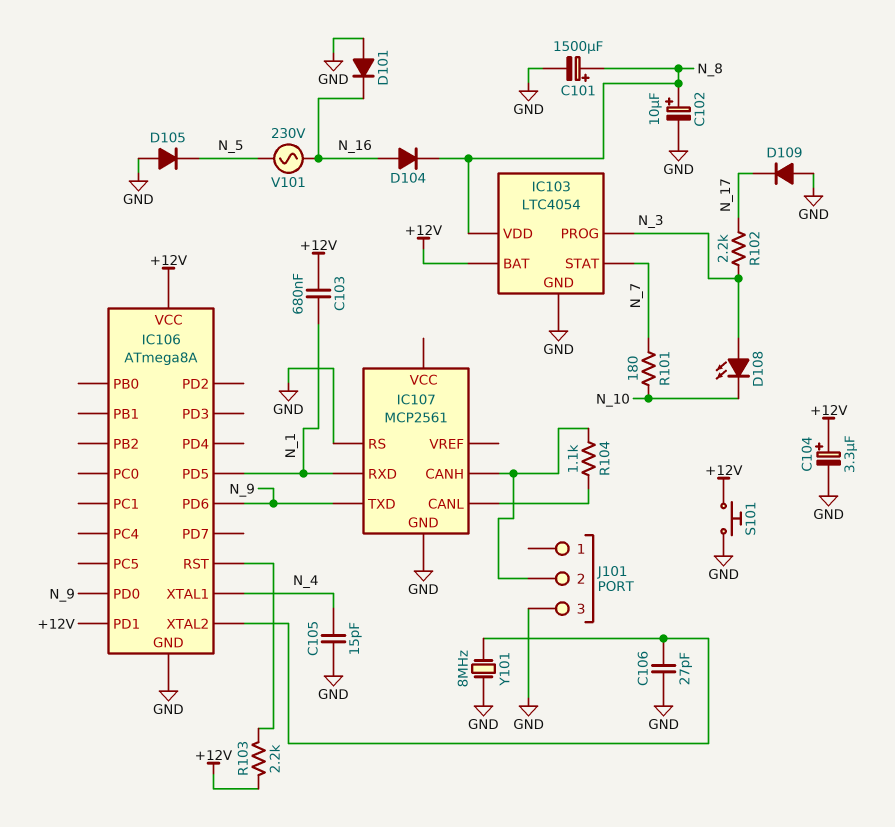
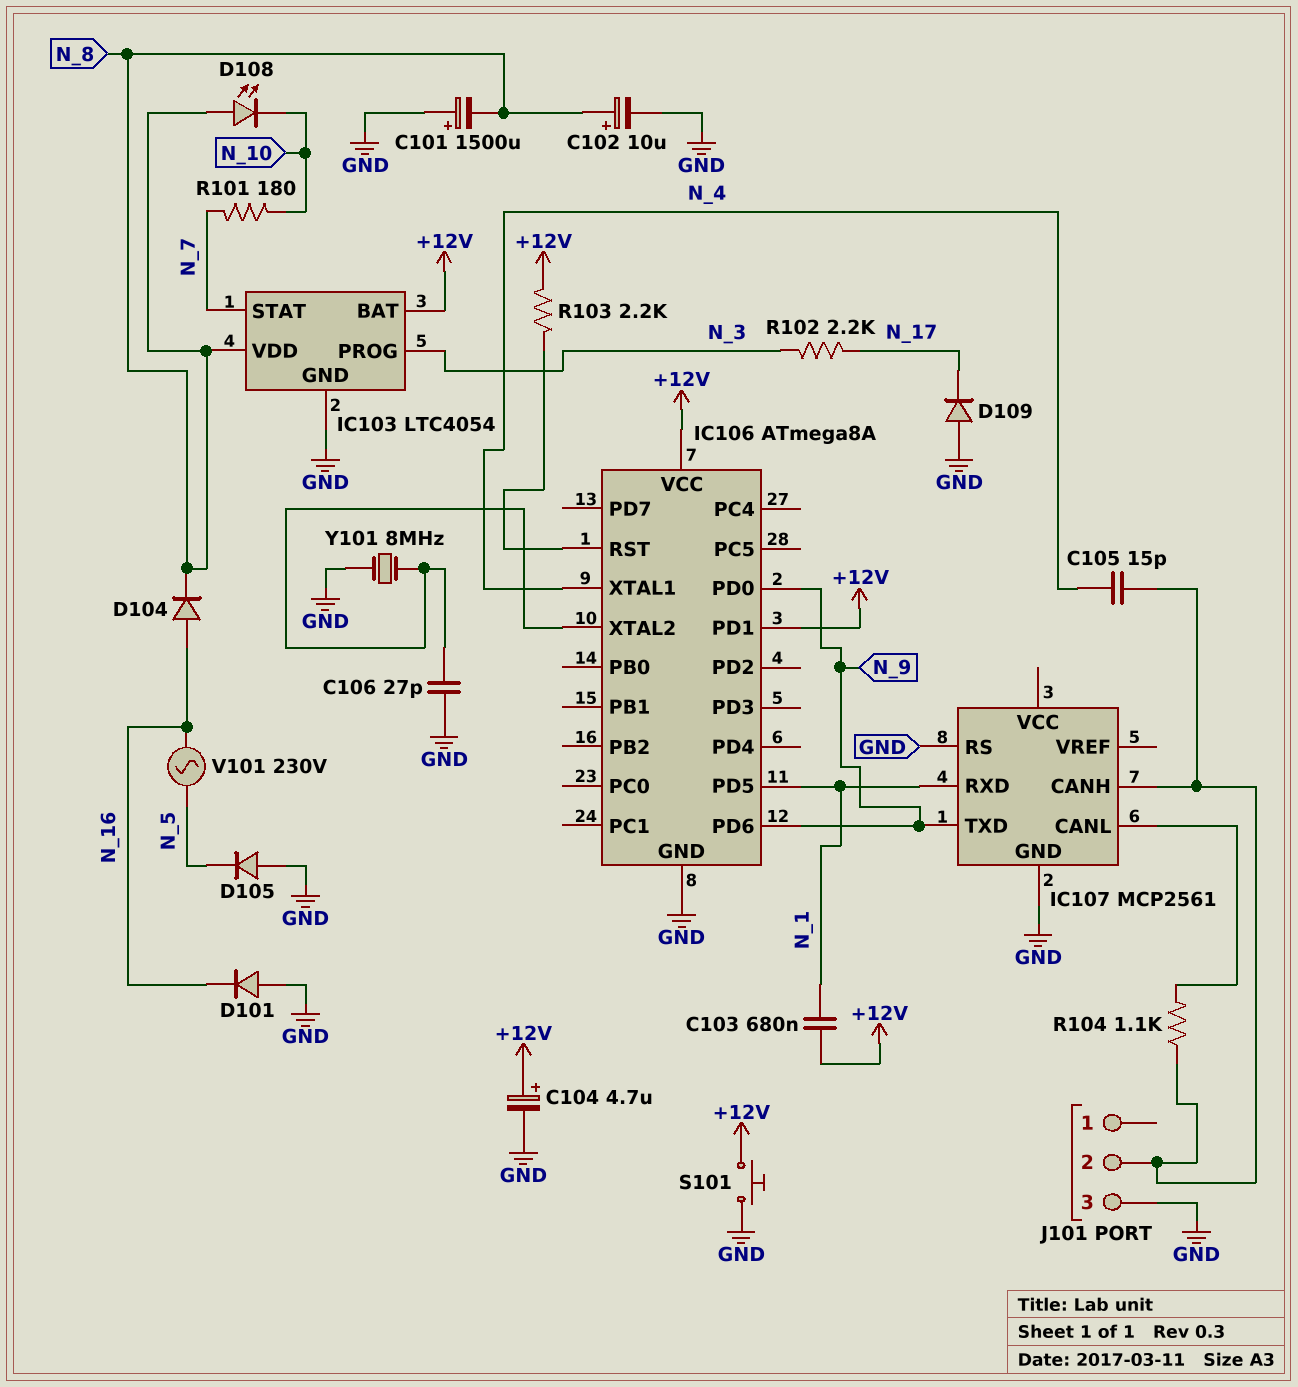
C101: 1500uF (plus N_8, minus GND) -> 1500uF (plus GND, minus N_8)
C104: 3.3uF (plus +12V, minus GND) -> 4.7uF (plus +12V, minus GND)
C105: 15pF (GND, N_4) -> 15pF (IC107/CANH, N_4)
D108: LED (A N_3, K N_10) -> LED (A N_8, K N_10)

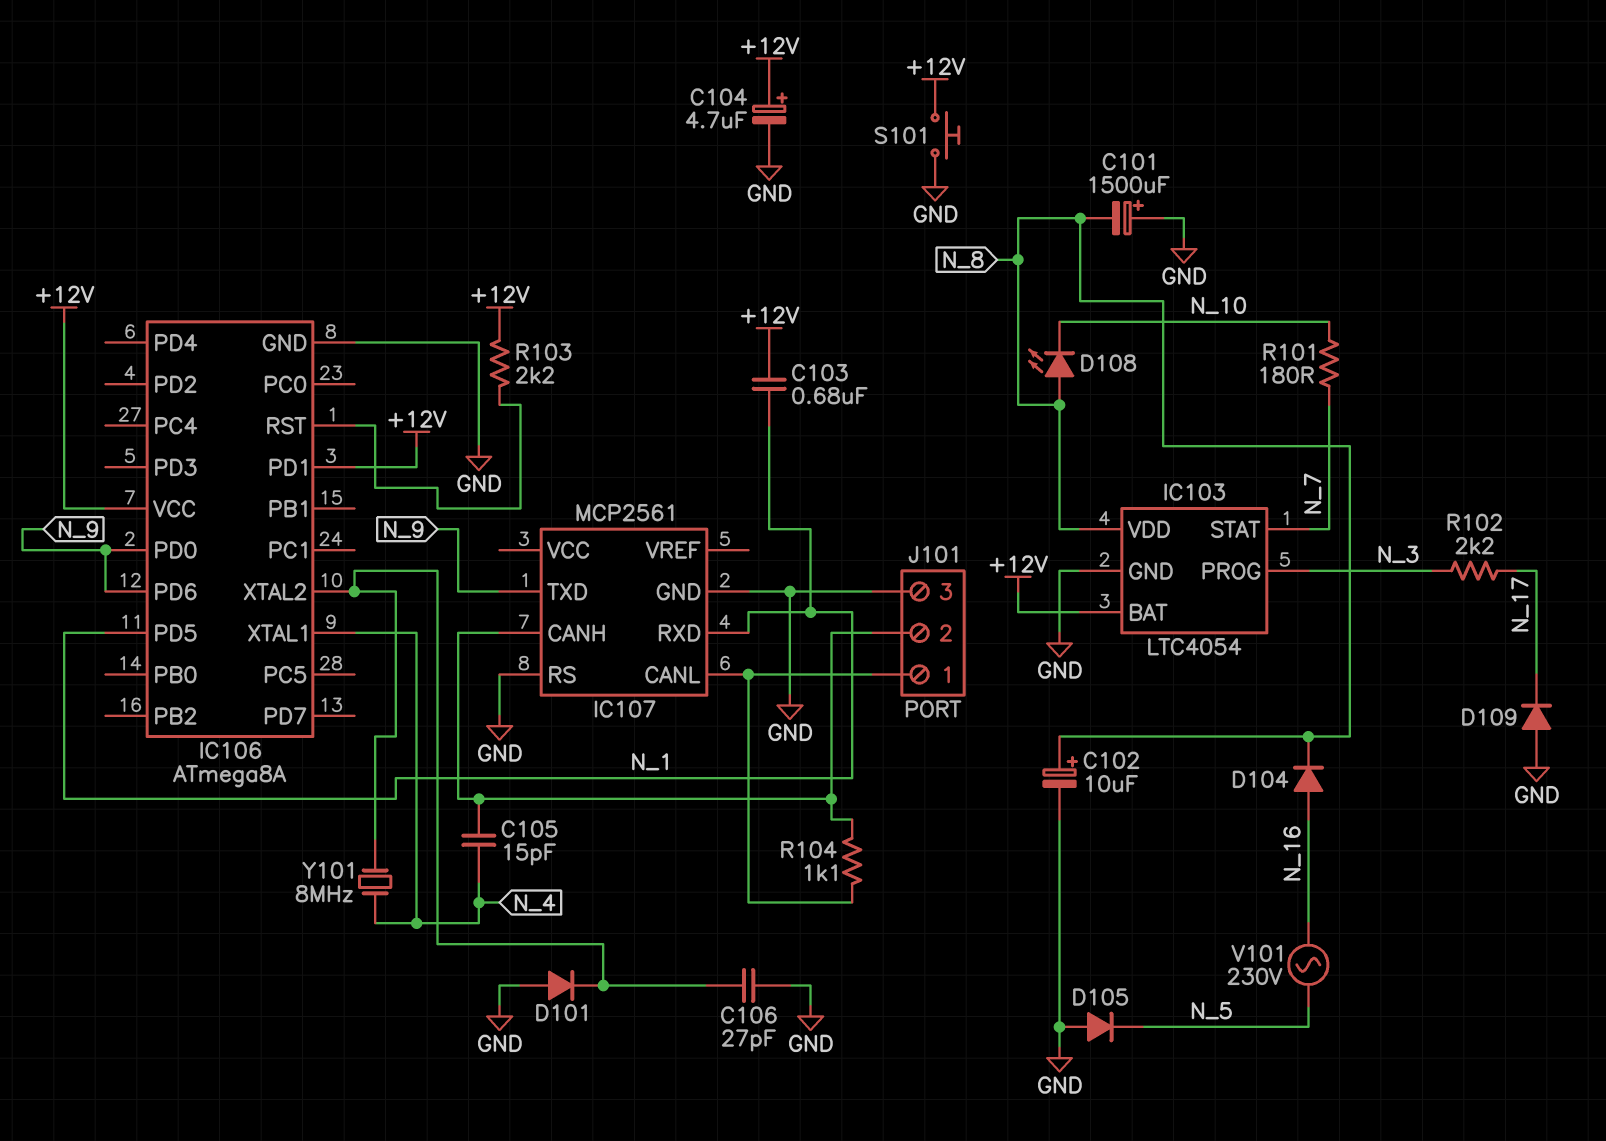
D101: diode (A GND, K N_16) -> diode (A GND, K IC106/XTAL2)
J101 pin 1: none -> IC107/CANL
Y101: 8MHz (GND, IC106/XTAL2) -> 8MHz (IC106/XTAL2, N_4)

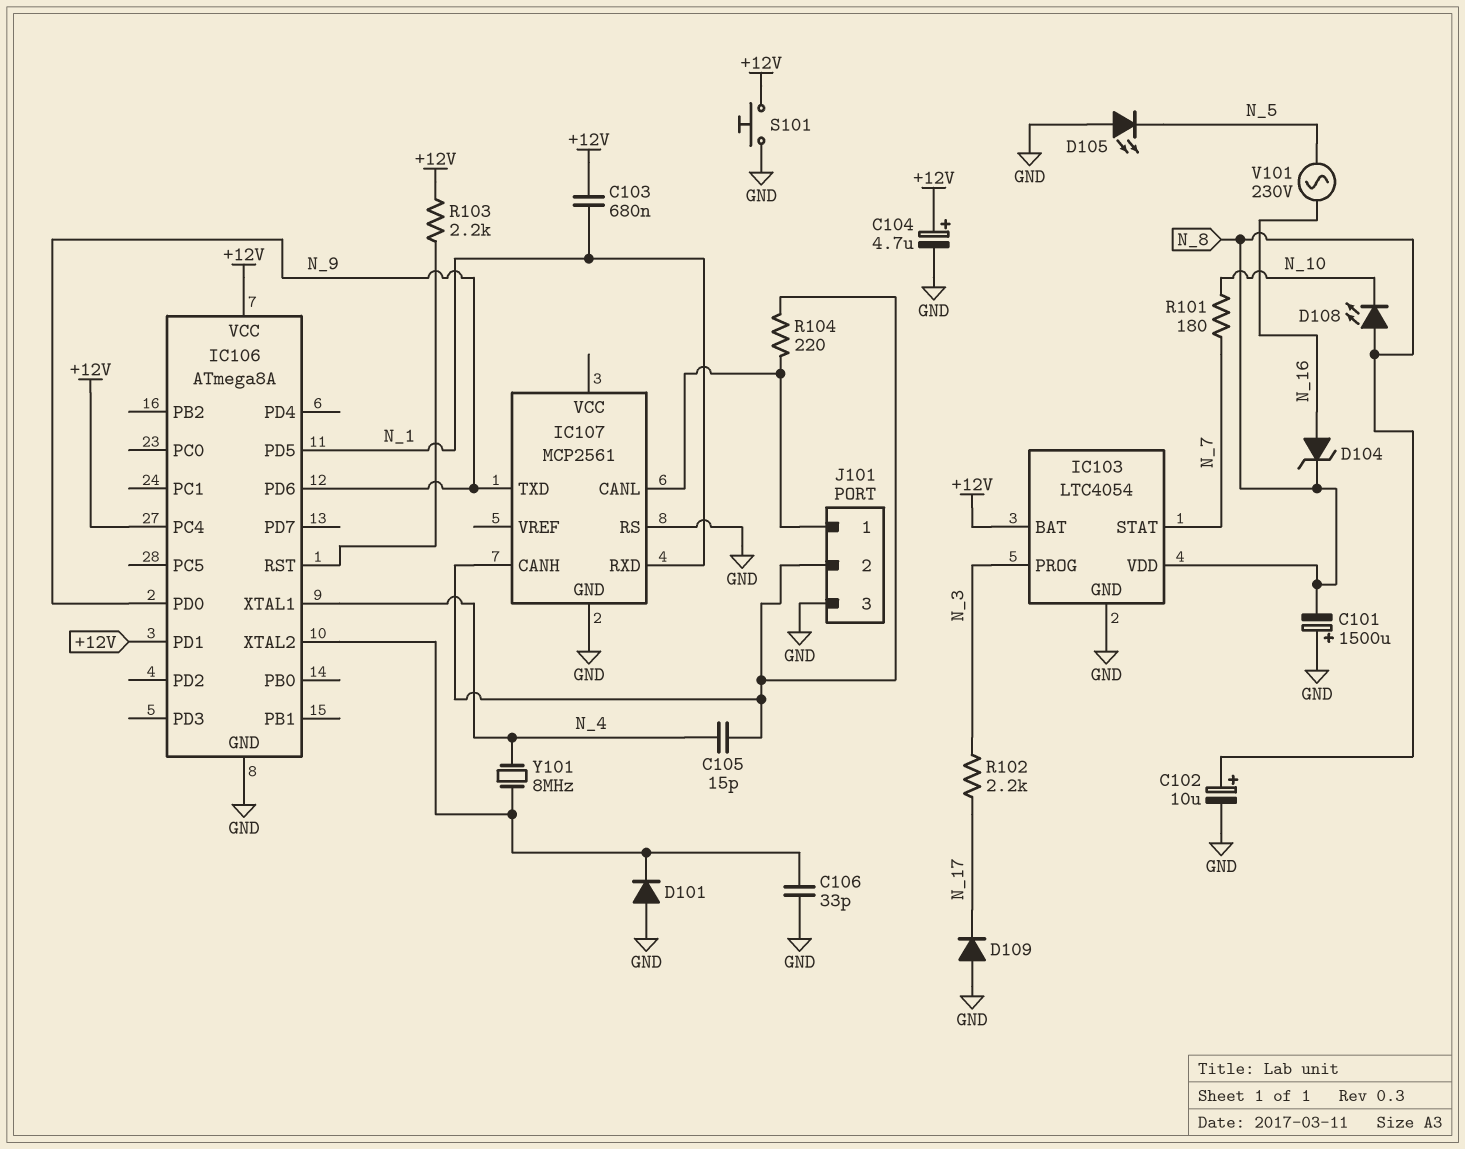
C106: 27pF (GND, IC106/XTAL2) -> 33pF (GND, IC106/XTAL2)
D104: diode (A N_16, K N_8) -> zener (A N_16, K N_8)
D105: diode (A GND, K N_5) -> LED (A GND, K N_5)
IC106 pin PC4: none -> +12V
R104: 1.1k (IC107/CANH, IC107/CANL) -> 220 (IC107/CANH, IC107/CANL)

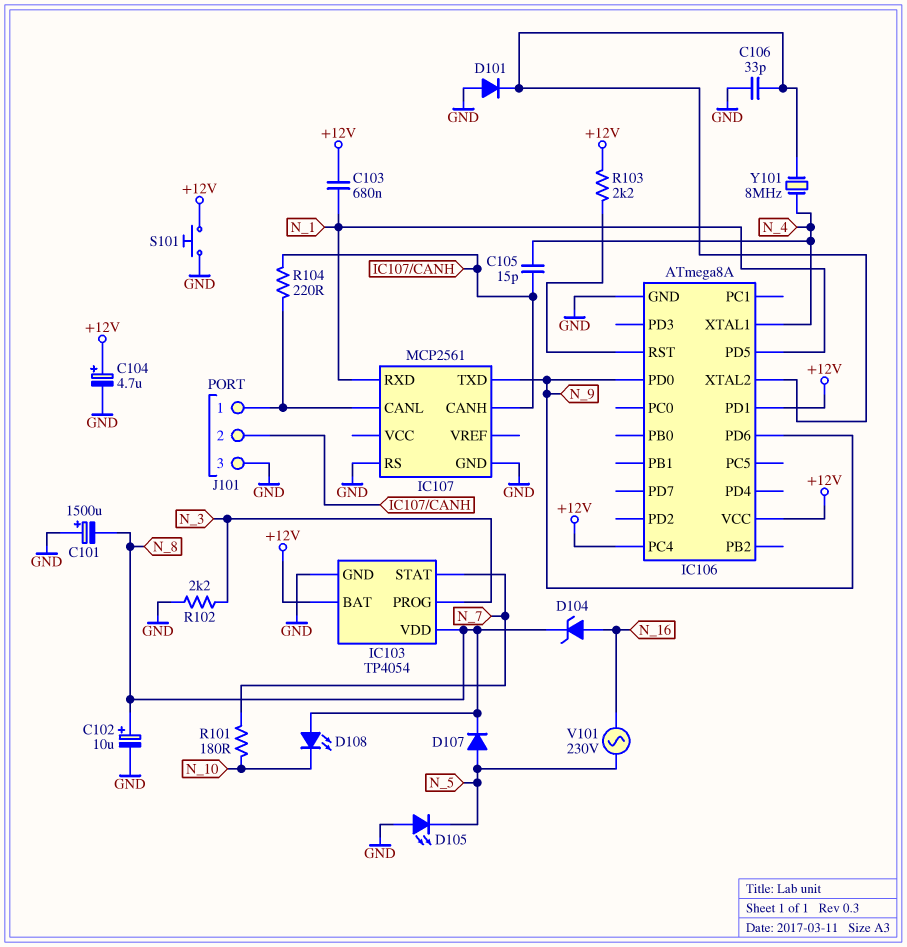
D107: none -> diode (A N_5, K N_8)
D109: diode (A GND, K N_17) -> none
IC103: LTC4054 -> TP4054
R102: 2.2k (N_3, N_17) -> 2.2k (GND, N_3)

